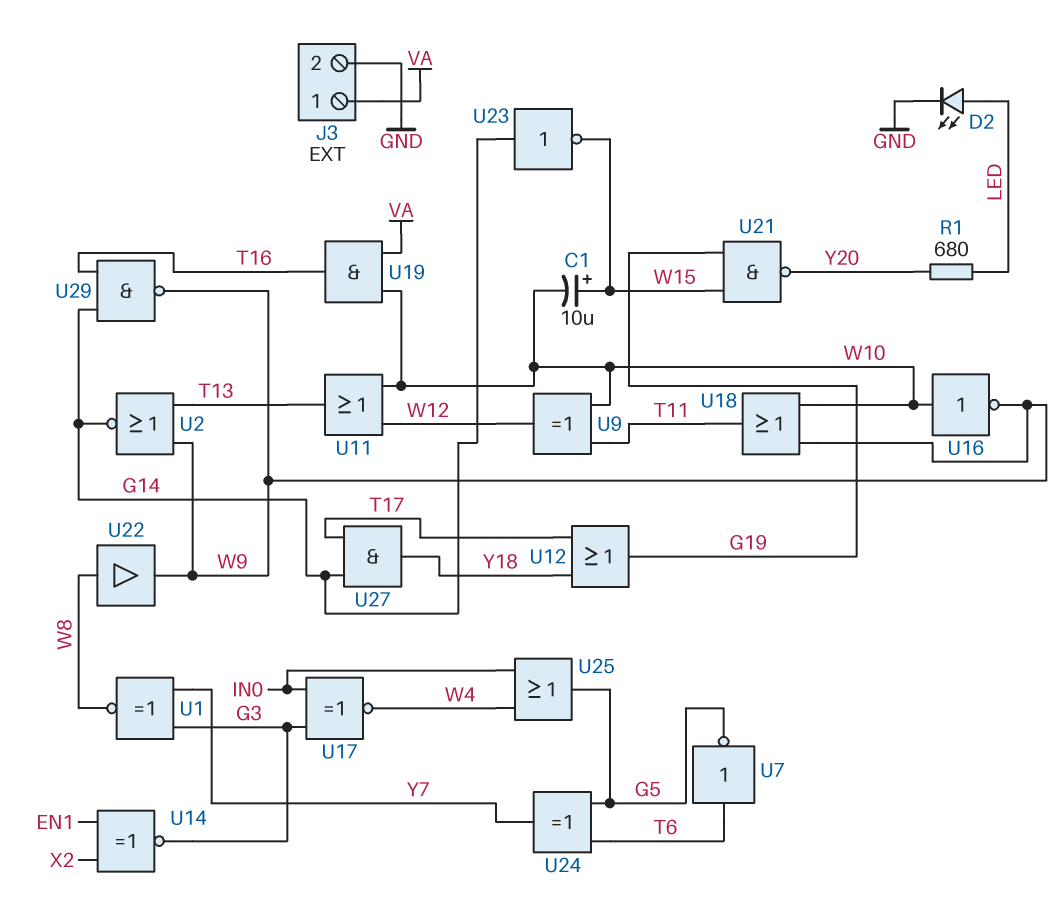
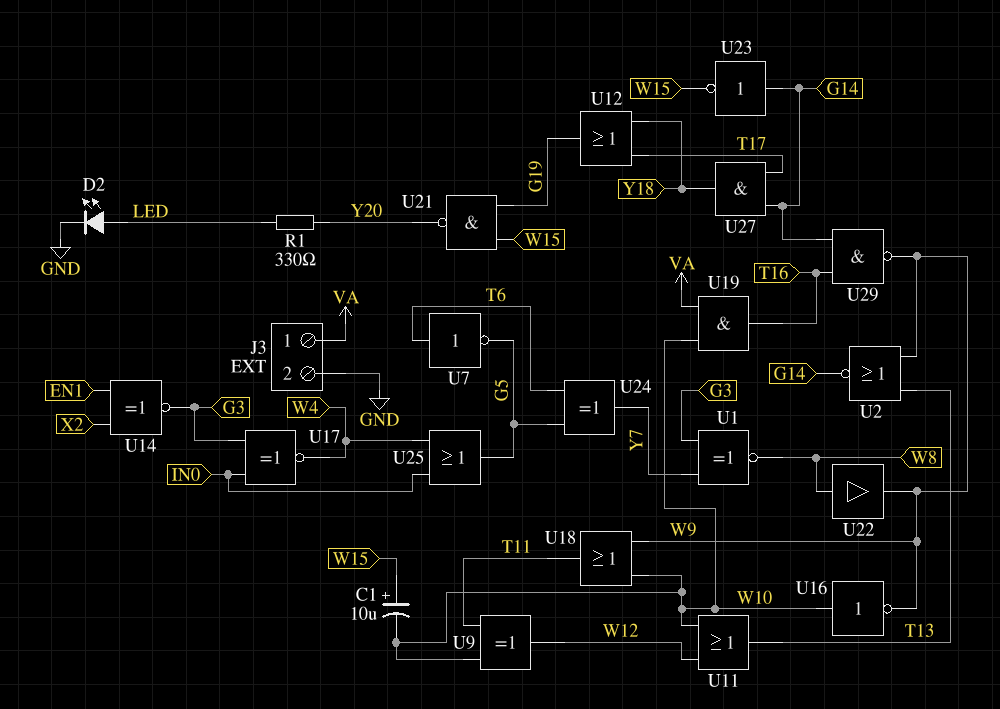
R1: 680 (LED, Y20) -> 330 (LED, Y20)

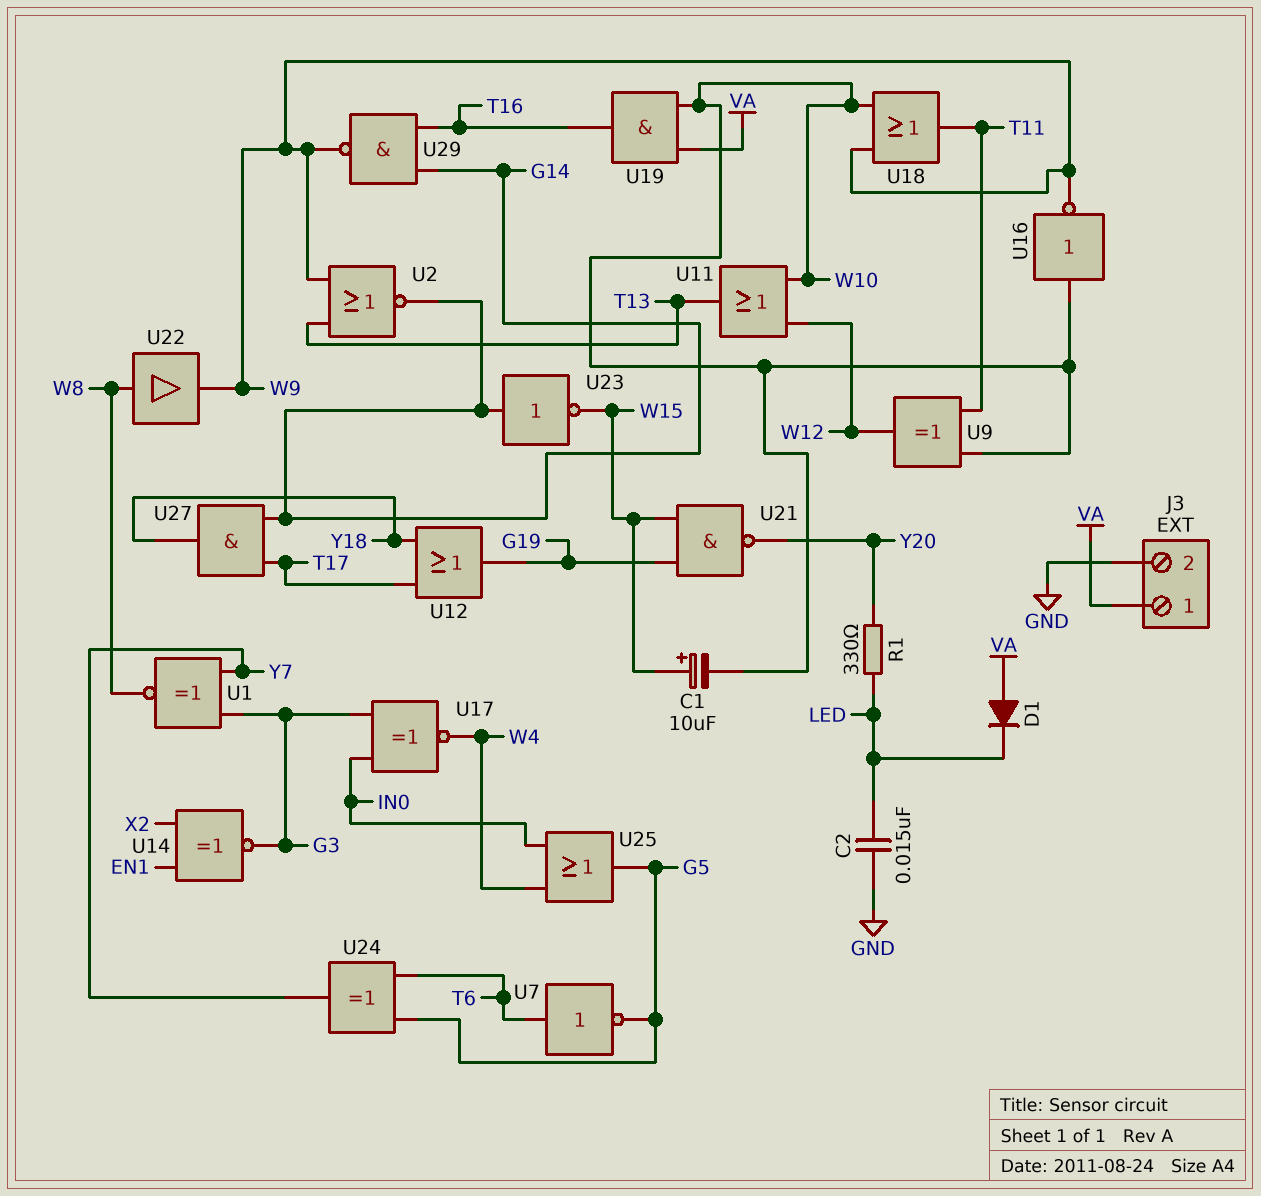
C2: none -> 15nF (GND, LED)
D1: none -> diode (A VA, K LED)
D2: LED (A LED, K GND) -> none

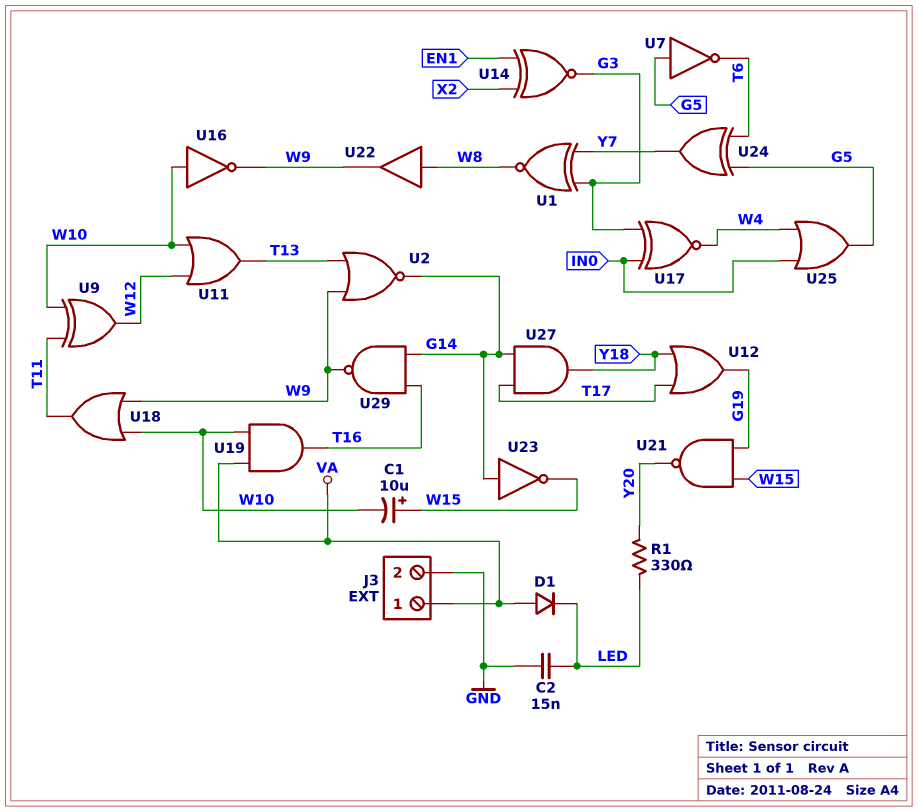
U7: NOT (in T6, out G5) -> NOT (in G5, out T6)

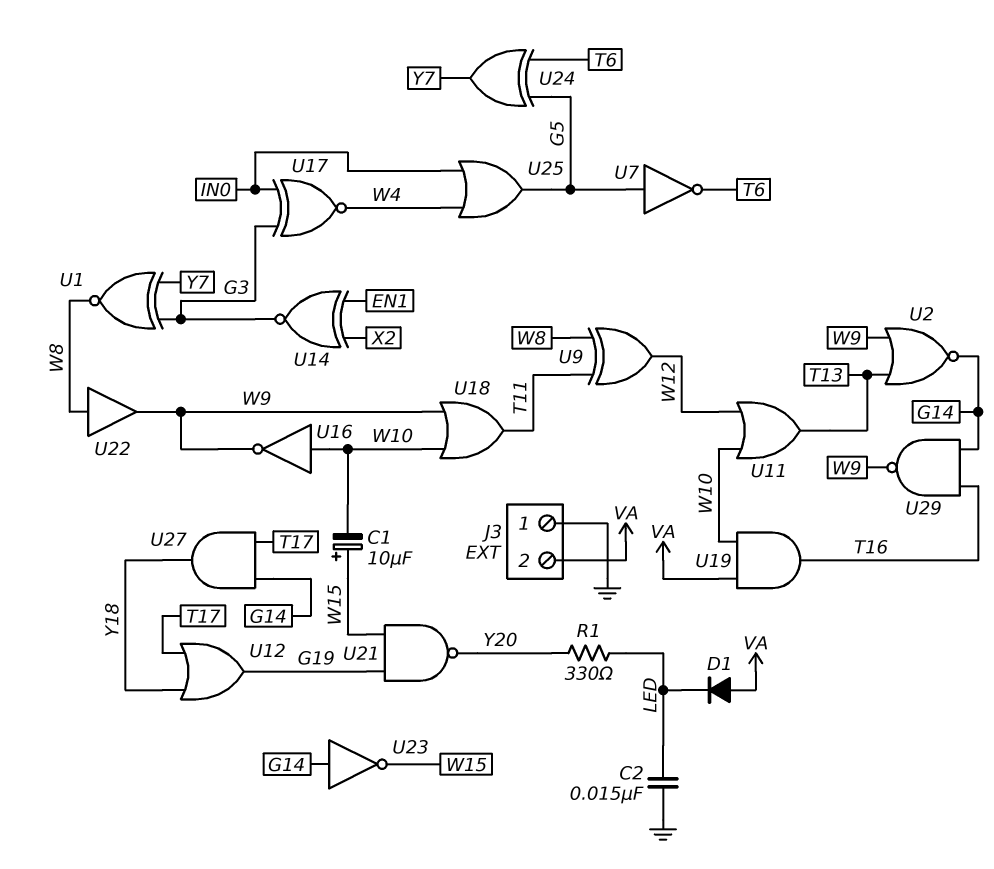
J3 pin 1: VA -> GND
J3 pin 2: GND -> VA
U9: XOR (in T11, in W10, out W12) -> XOR (in T11, in W8, out W12)

